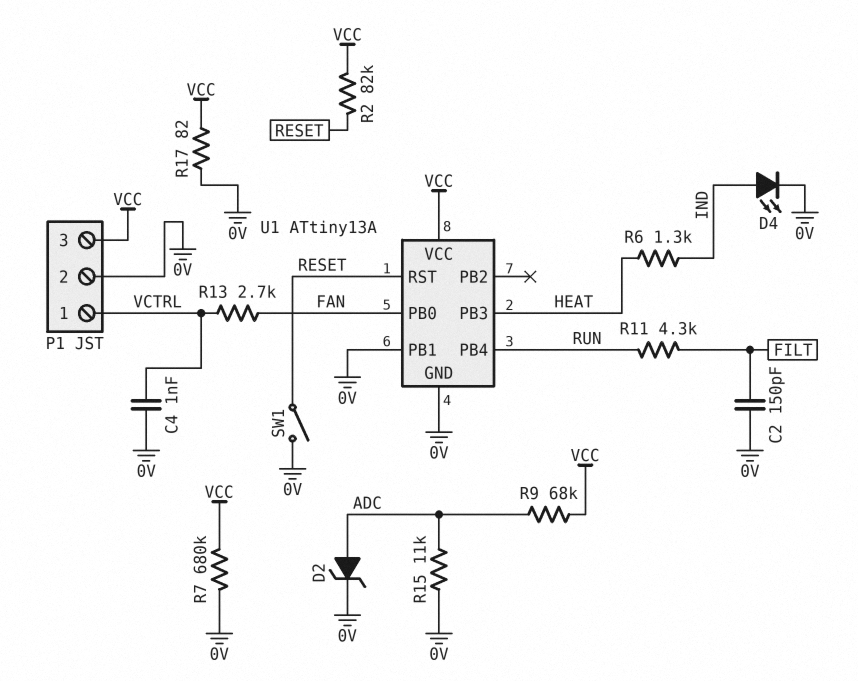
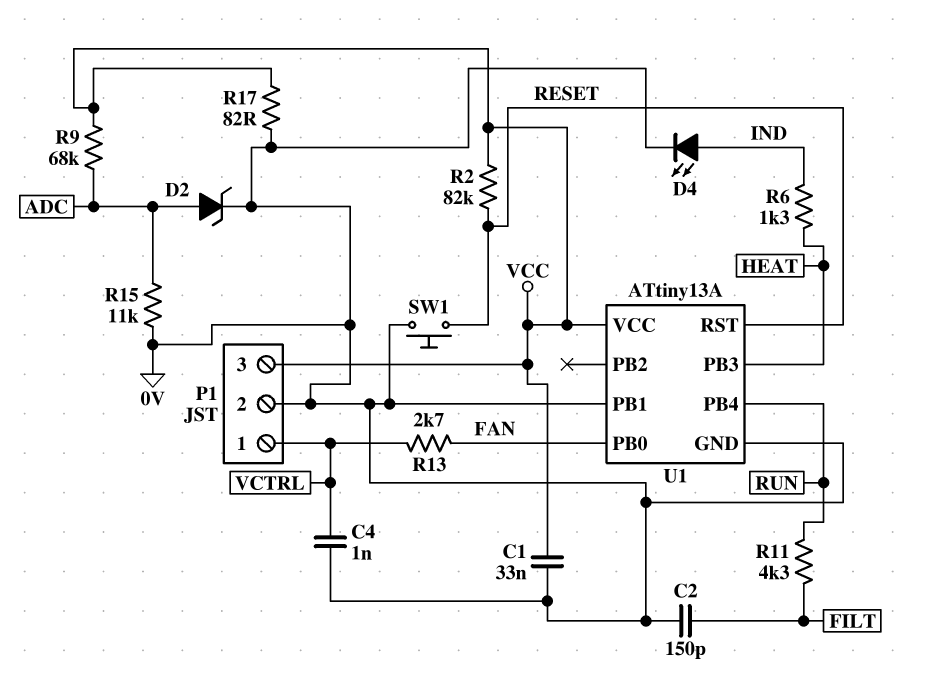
C1: none -> 33nF (0V, VCC)
R7: 680k (0V, VCC) -> none
SW1: switch (0V, RESET) -> button (0V, RESET)

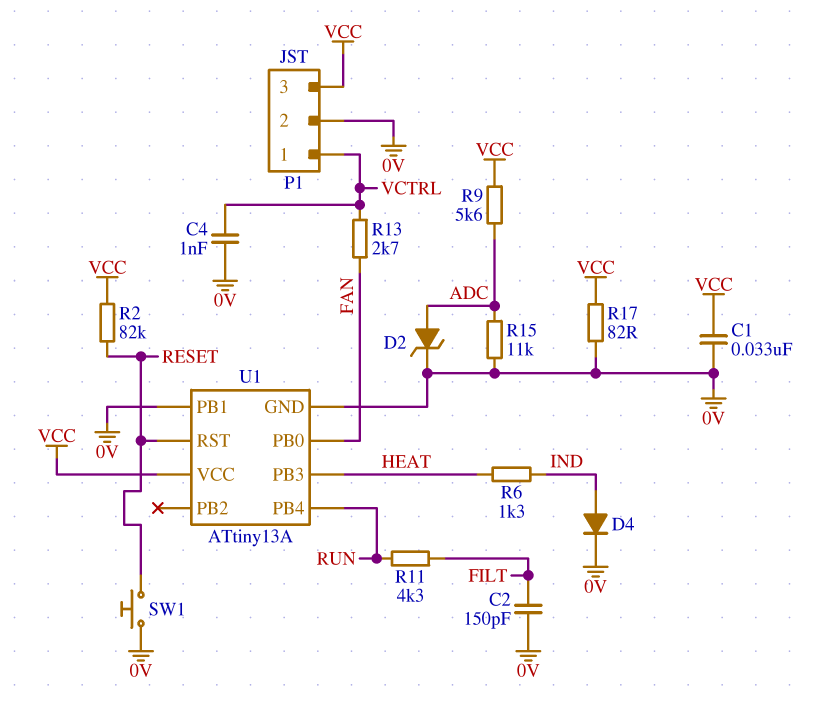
D4: LED (A IND, K 0V) -> diode (A IND, K 0V)
R9: 68k (ADC, VCC) -> 5.6k (ADC, VCC)

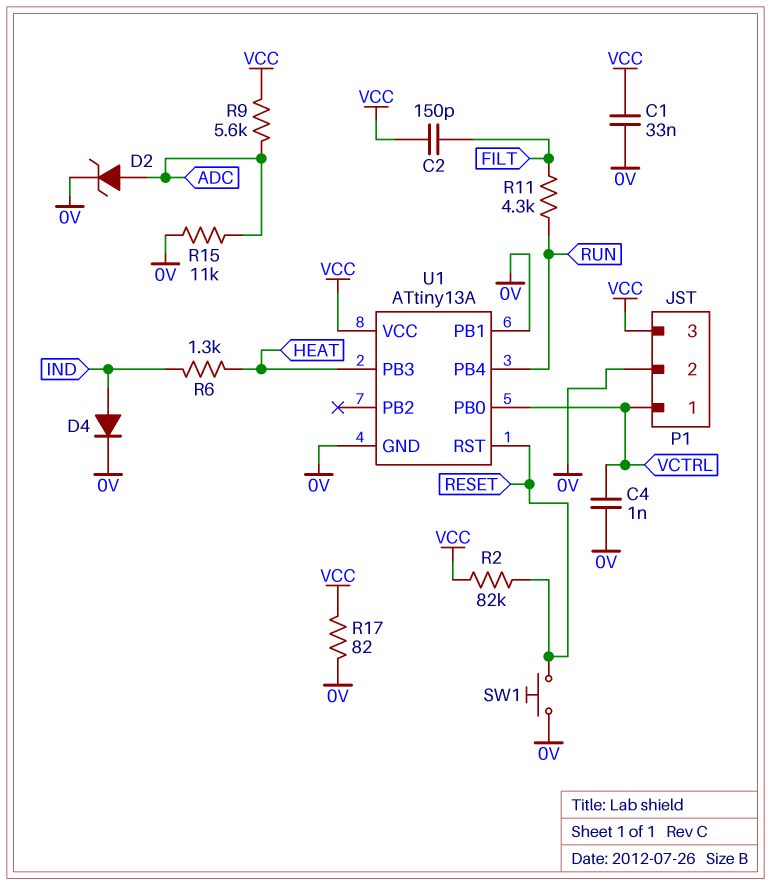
C2: 150pF (0V, FILT) -> 150pF (FILT, VCC)
R13: 2.7k (FAN, VCTRL) -> none
U1 pin PB0: FAN -> VCTRL

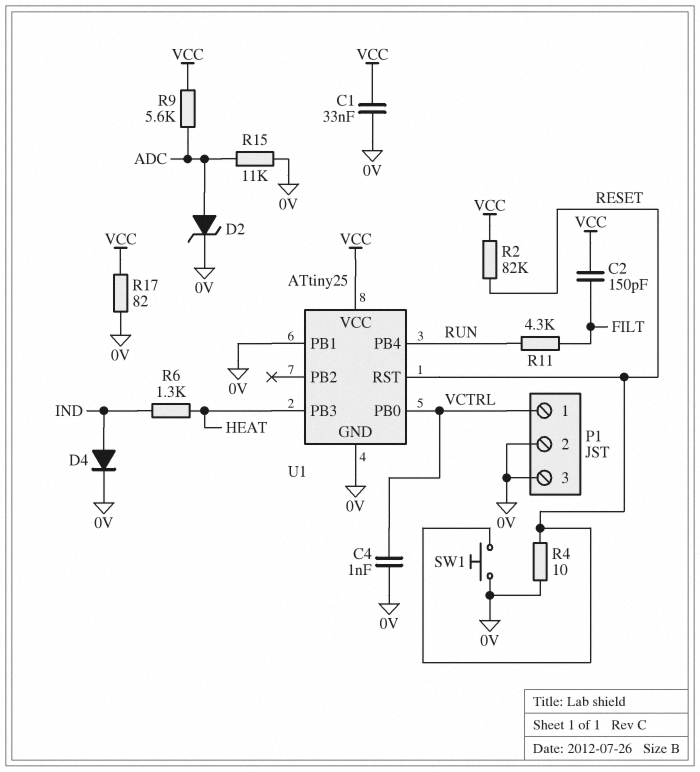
P1 pin 3: VCC -> 0V
R4: none -> 10 (0V, RESET)
U1: ATtiny13A -> ATtiny25

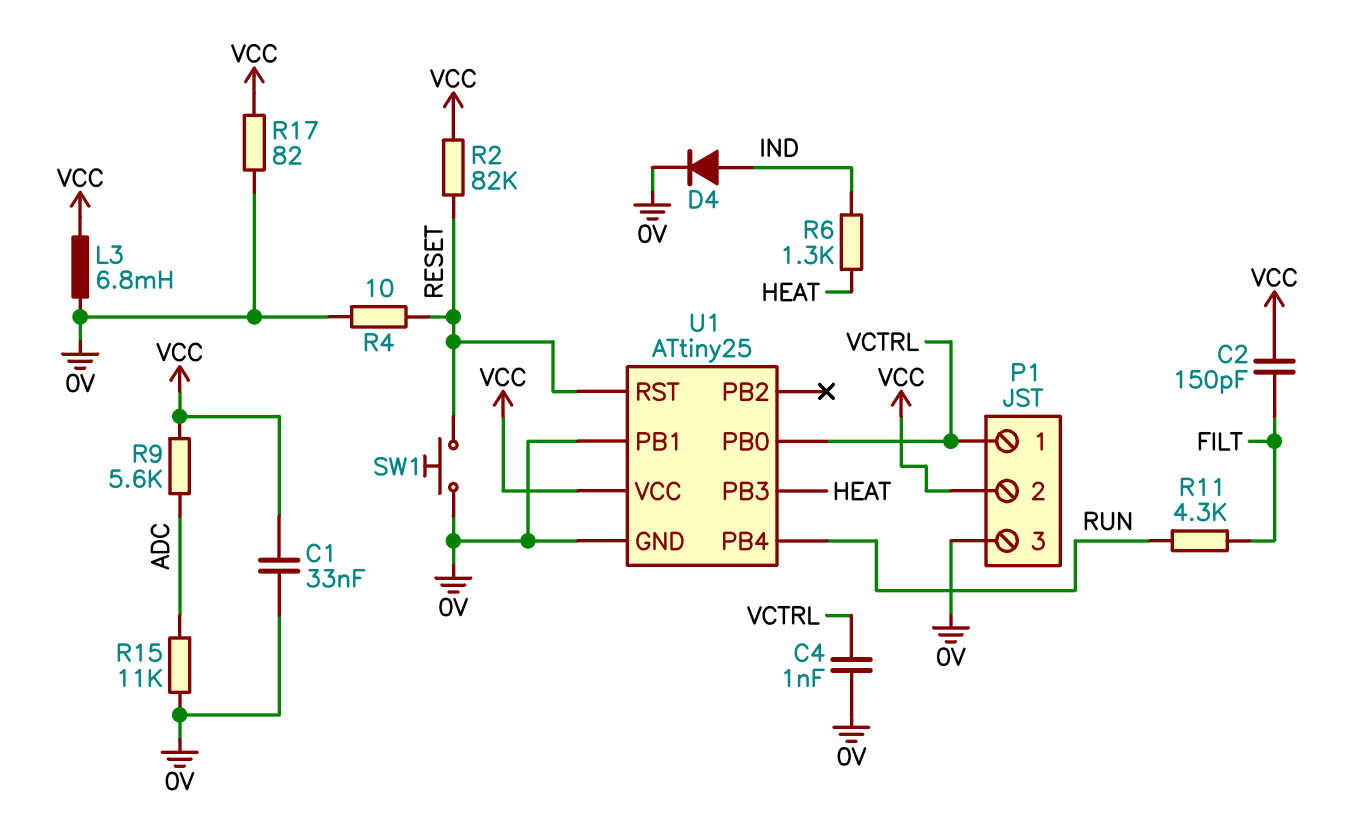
D2: zener (A ADC, K 0V) -> none
L3: none -> 6.8mH (0V, VCC)
P1 pin 2: 0V -> VCC

